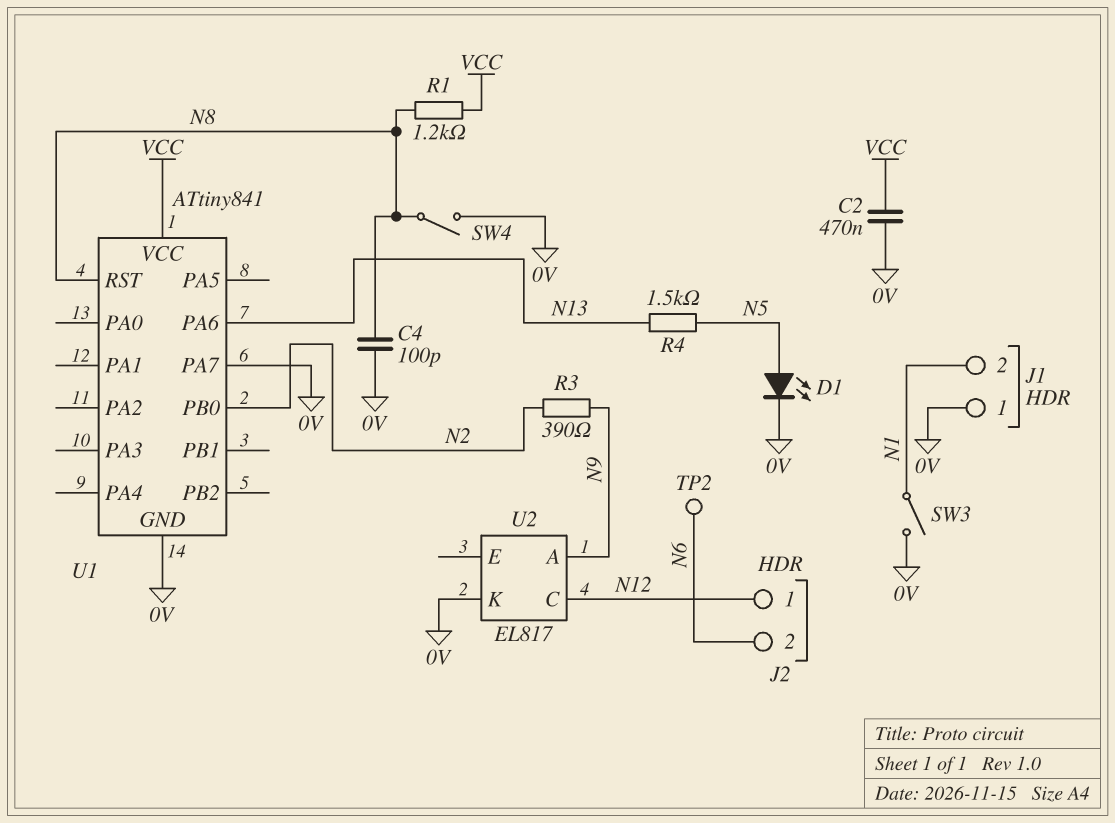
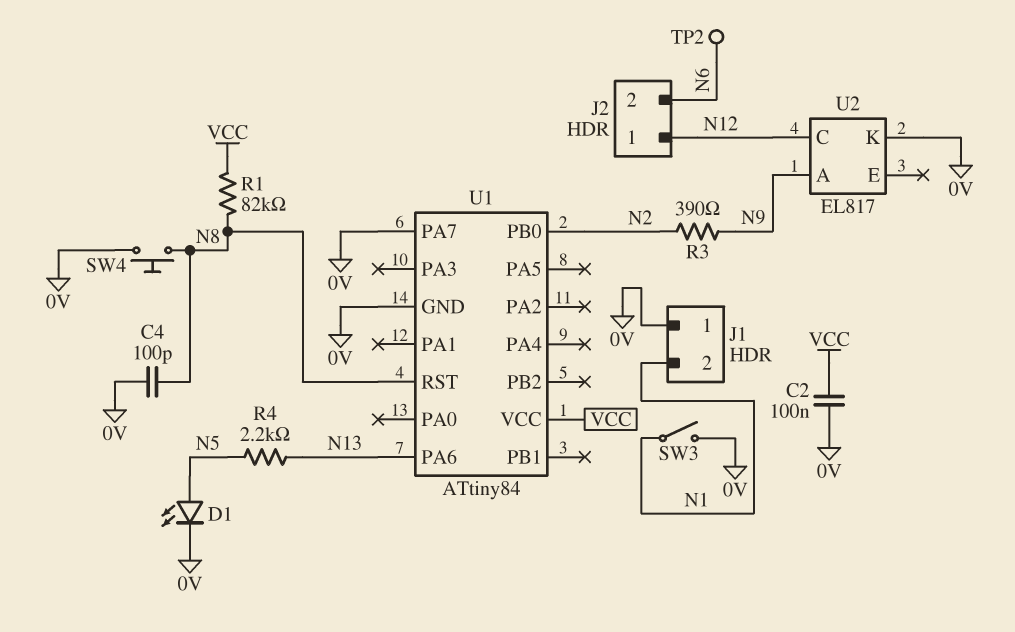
C2: 470nF (0V, VCC) -> 100nF (0V, VCC)
R1: 1.2k (N8, VCC) -> 82k (N8, VCC)
R4: 1.5k (N5, N13) -> 2.2k (N5, N13)
SW4: switch (0V, N8) -> button (0V, N8)
U1: ATtiny841 -> ATtiny84

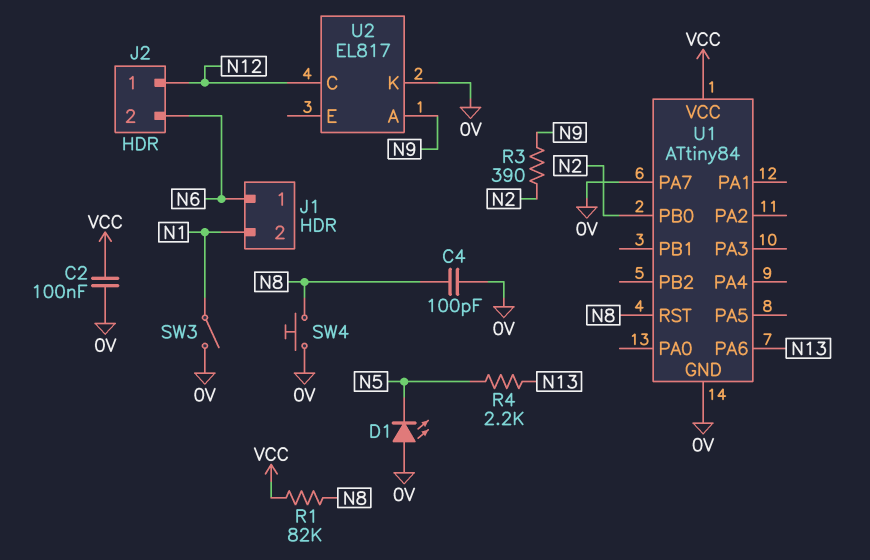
D1: LED (A N5, K 0V) -> LED (A 0V, K N5)
J1 pin 1: 0V -> N6
TP2: test point (N6) -> none

